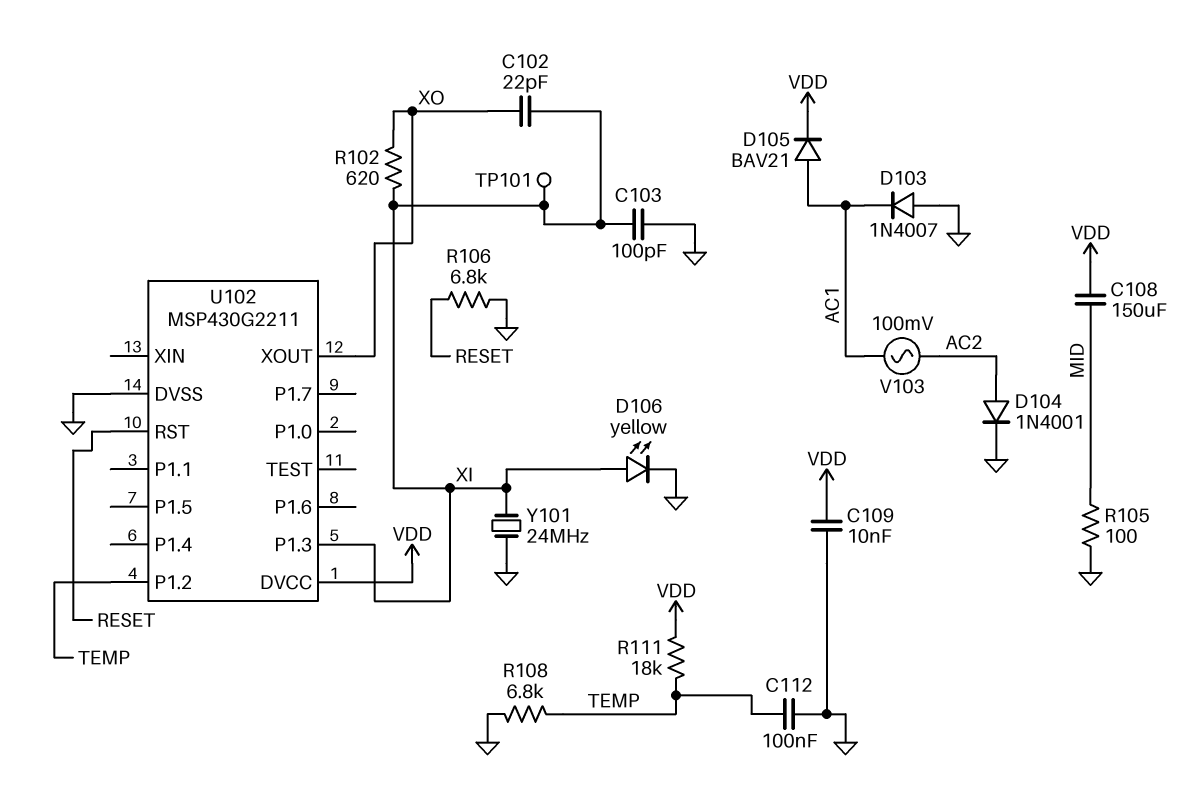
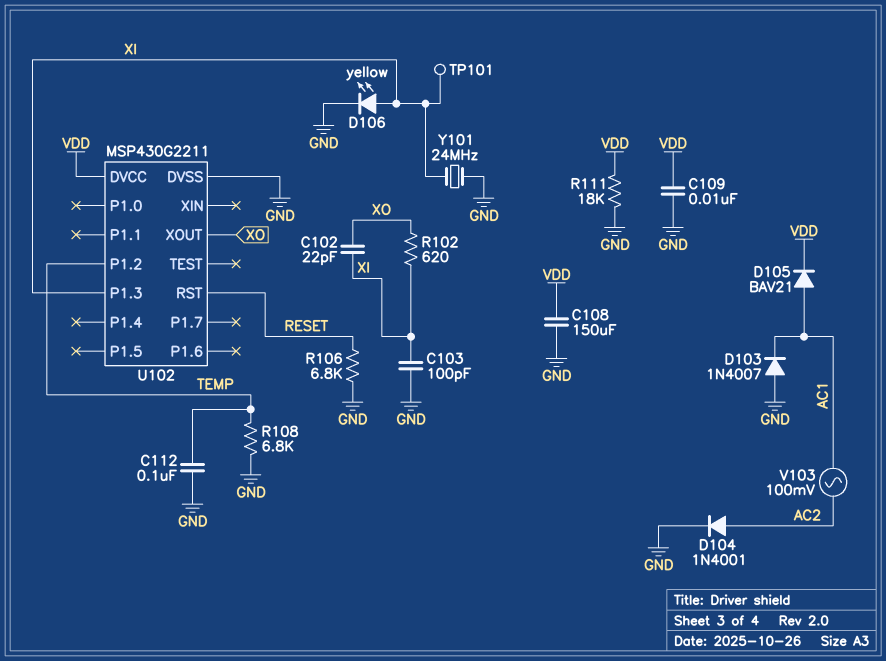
C108: 150uF (MID, VDD) -> 150uF (GND, VDD)
R105: 100 (GND, MID) -> none
R111: 18k (TEMP, VDD) -> 18k (GND, VDD)

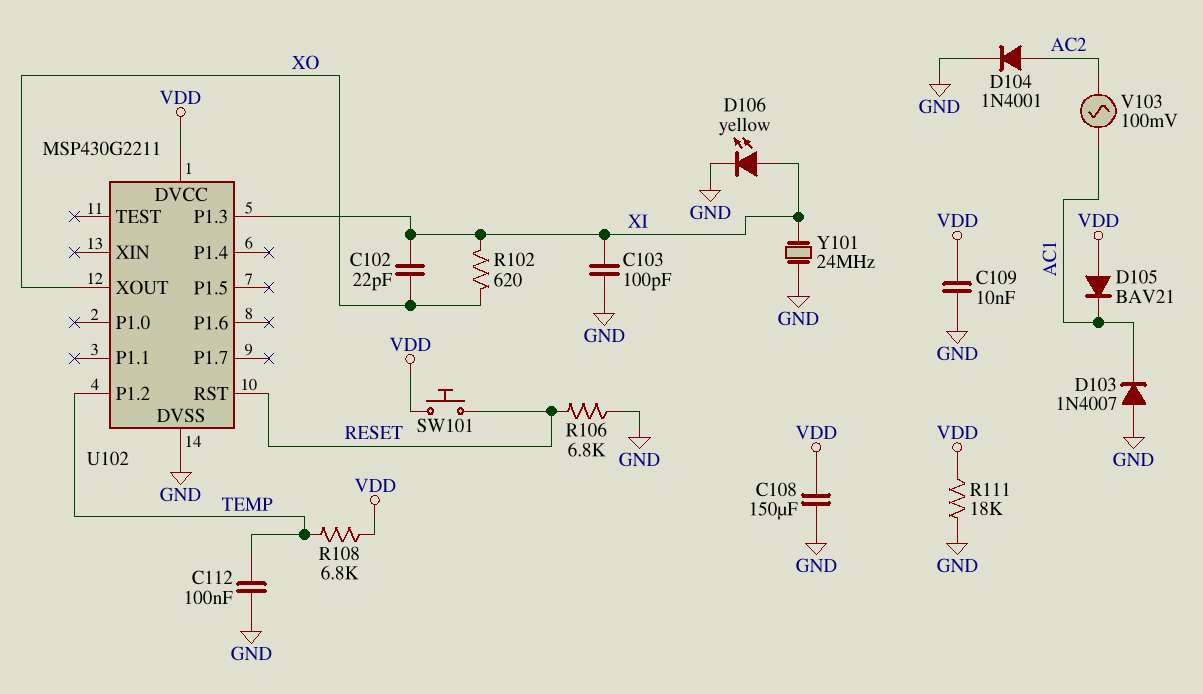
D105: diode BAV21 (A AC1, K VDD) -> diode BAV21 (A VDD, K AC1)
R108: 6.8k (GND, TEMP) -> 6.8k (TEMP, VDD)
SW101: none -> button (RESET, VDD)
TP101: test point (XI) -> none

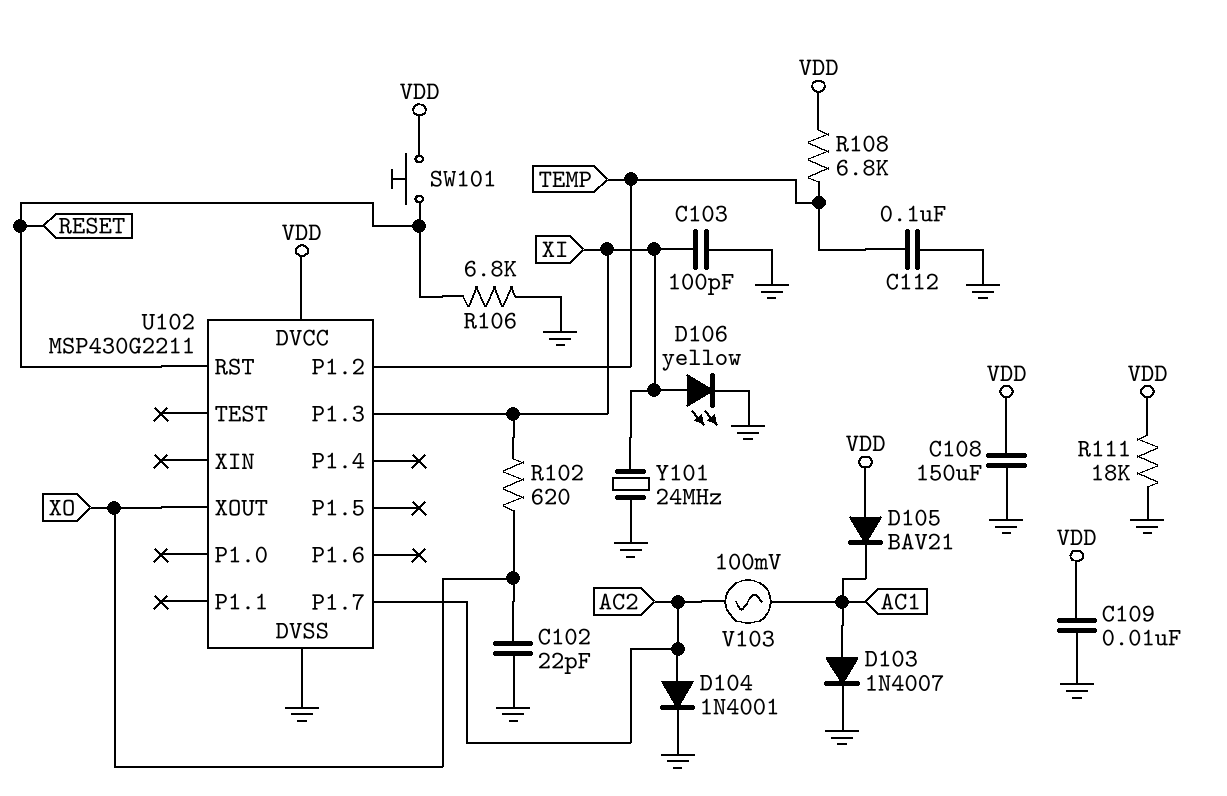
C102: 22pF (XI, XO) -> 22pF (GND, XO)
D103: diode 1N4007 (A GND, K AC1) -> diode 1N4007 (A AC1, K GND)
U102 pin P1.7: none -> AC2

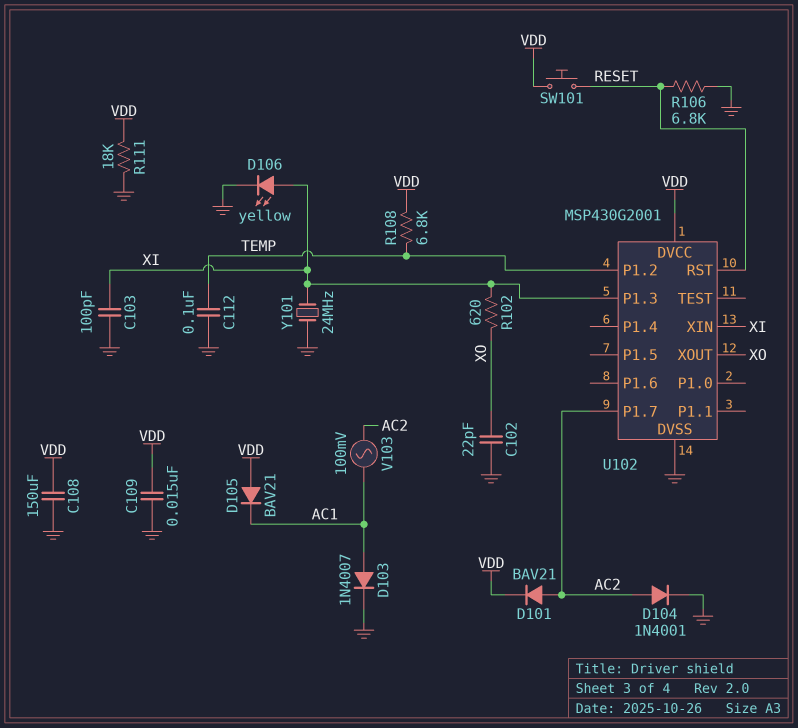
C109: 10nF (GND, VDD) -> 15nF (GND, VDD)
D101: none -> diode BAV21 (A AC2, K VDD)
U102: MSP430G2211 -> MSP430G2001
U102 pin XIN: none -> XI

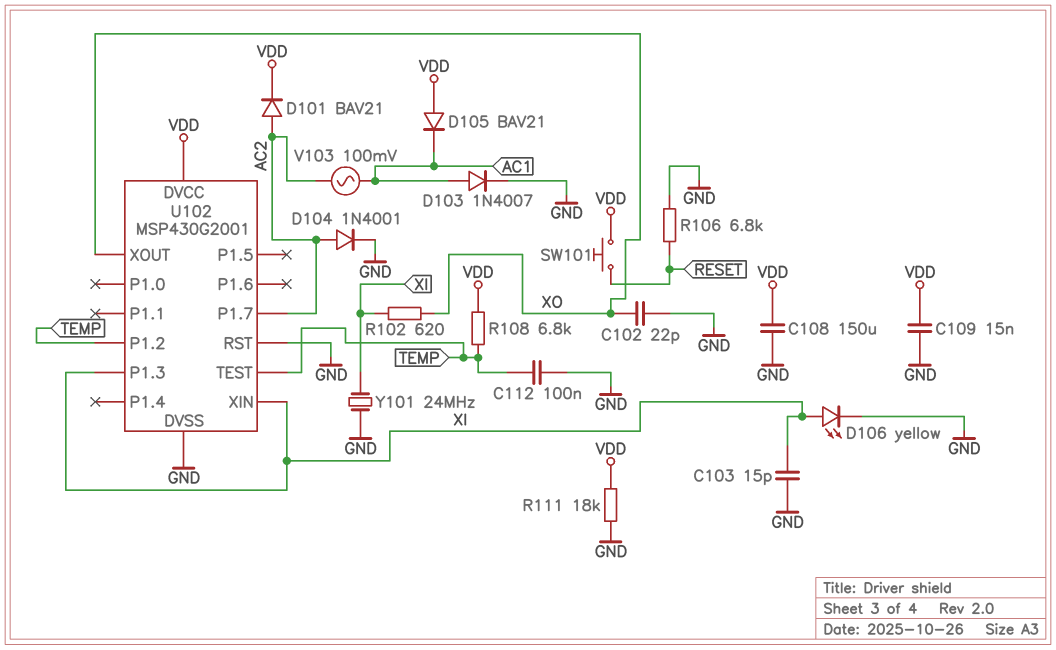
C103: 100pF (GND, XI) -> 15pF (GND, XI)
U102 pin RST: RESET -> GND
U102 pin TEST: none -> TEMP

